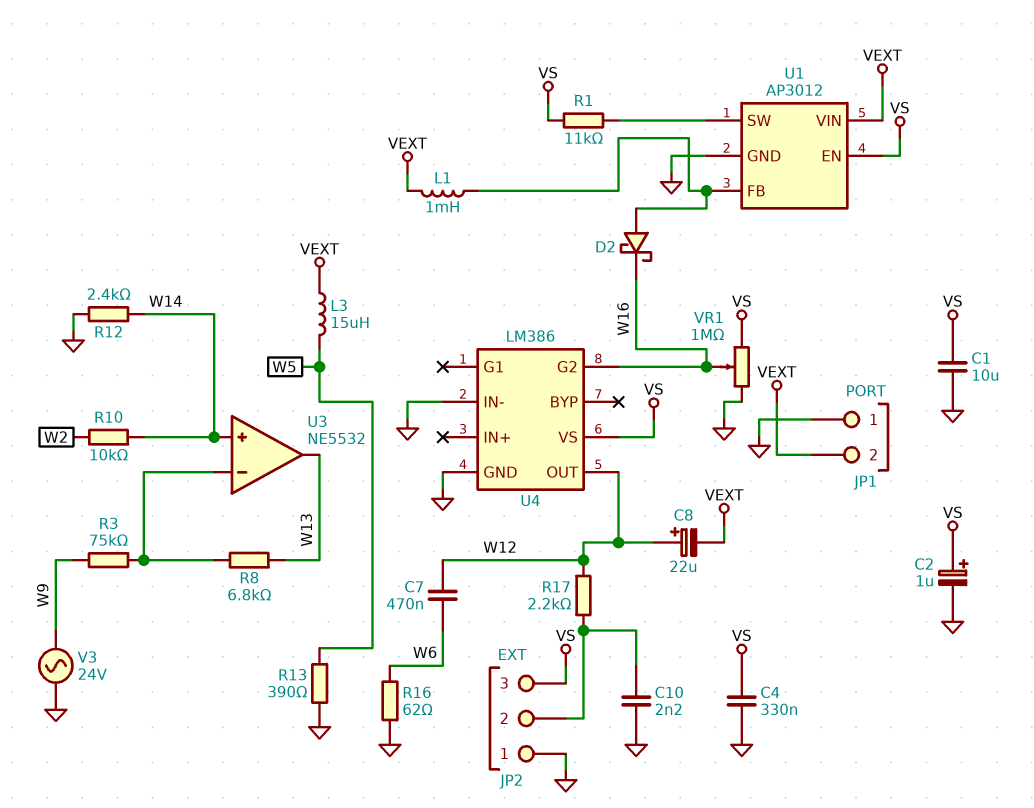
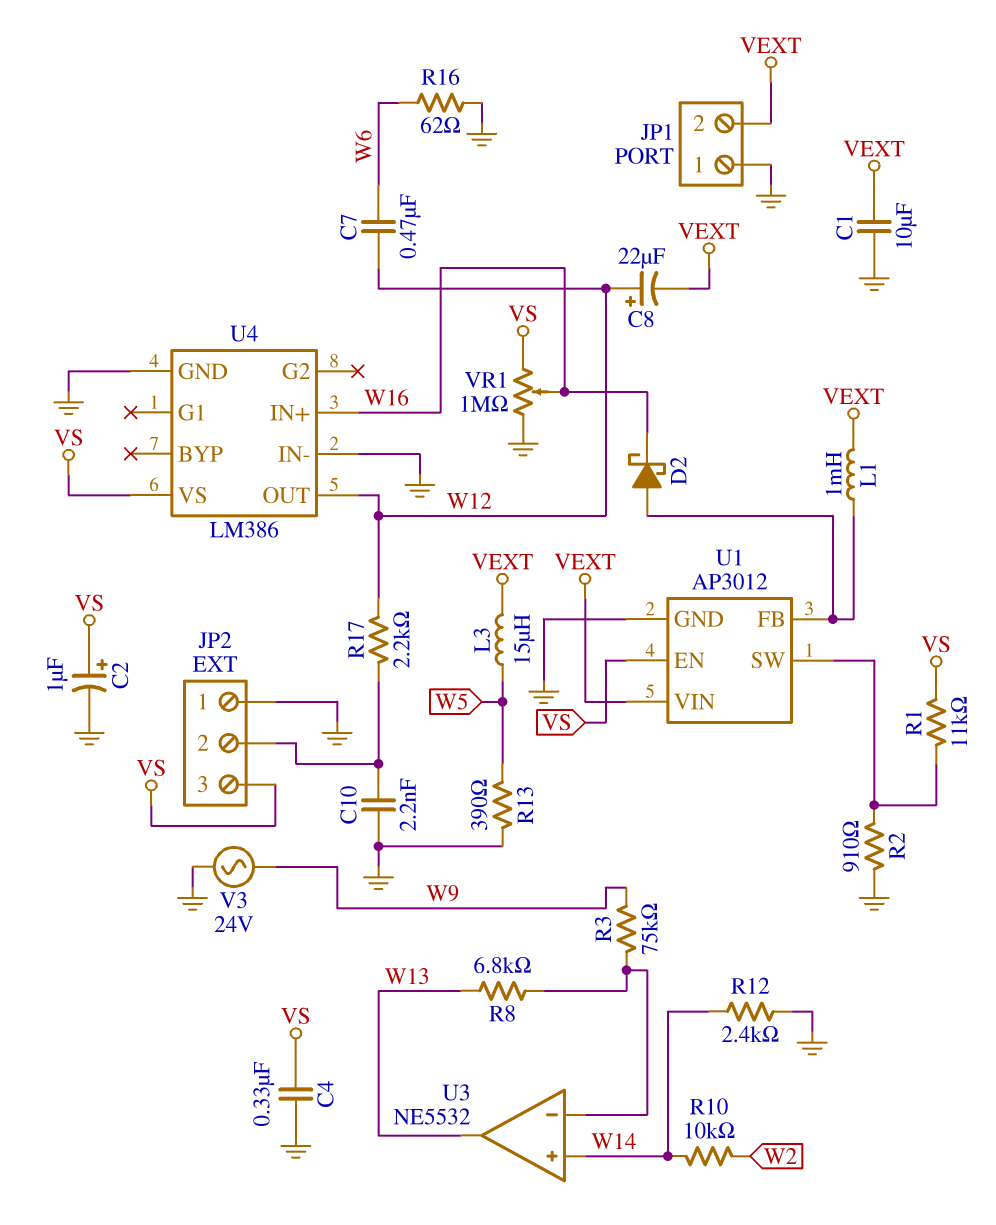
C1: 10uF (GND, VS) -> 10uF (GND, VEXT)
R2: none -> 910 (GND, U1/SW)
U4 pin G2: W16 -> none
U4 pin IN+: none -> W16

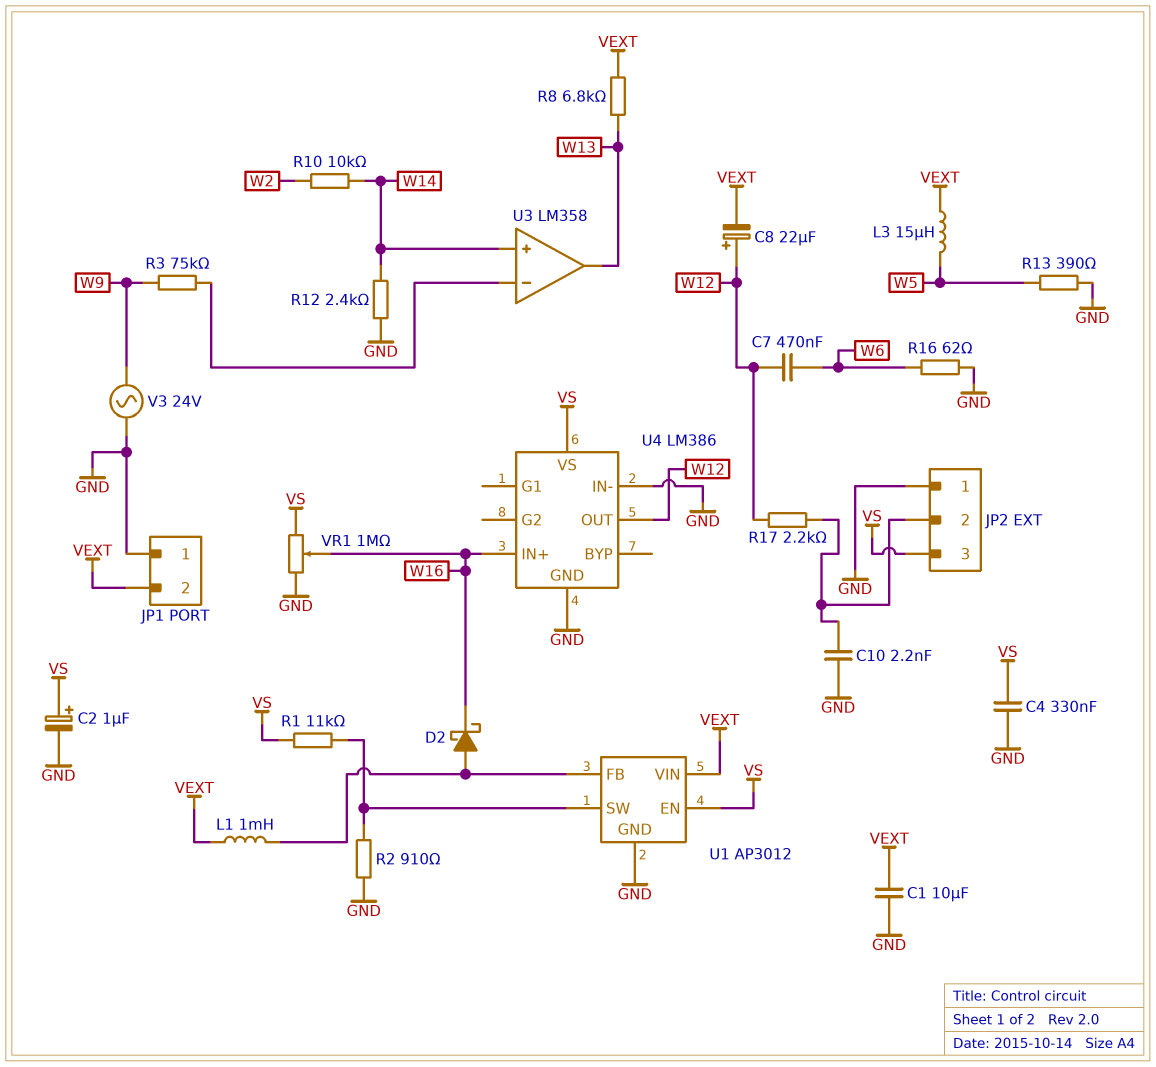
R8: 6.8k (U3/in-, W13) -> 6.8k (VEXT, W13)
U3: NE5532 -> LM358

